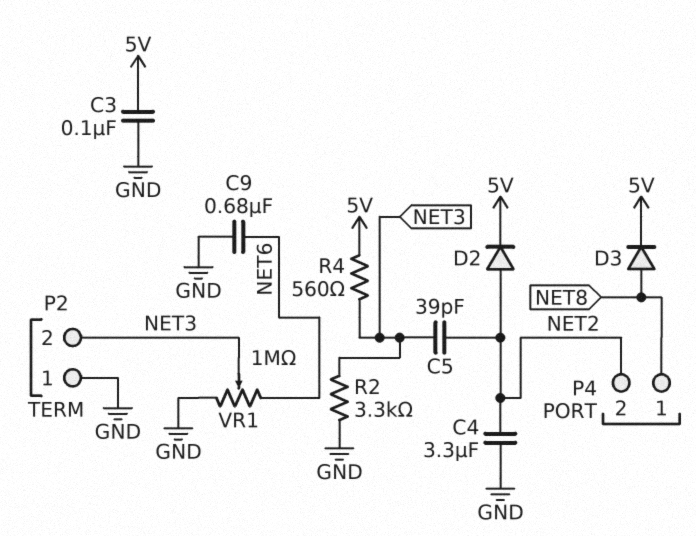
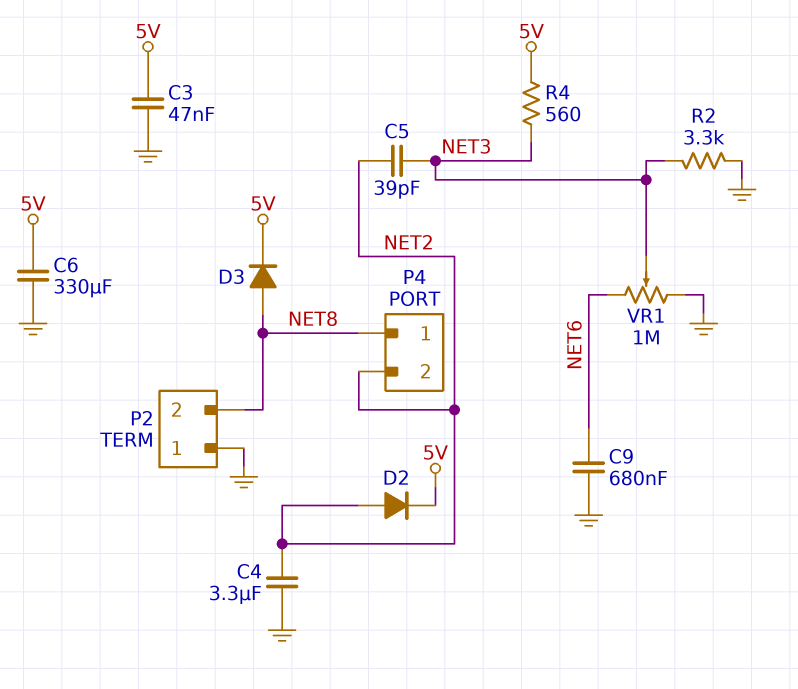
C3: 100nF (5V, GND) -> 47nF (5V, GND)
C6: none -> 330uF (5V, GND)
P2 pin 2: NET3 -> NET8

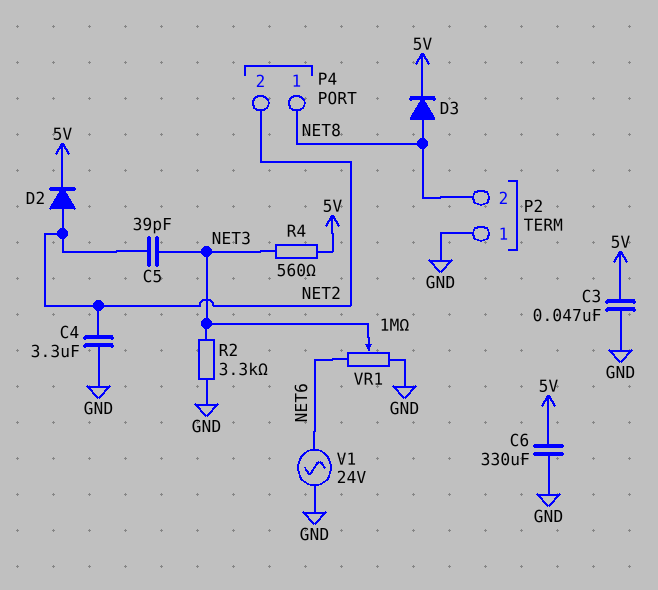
C9: 680nF (GND, NET6) -> none
V1: none -> AC 24V (GND, NET6)

